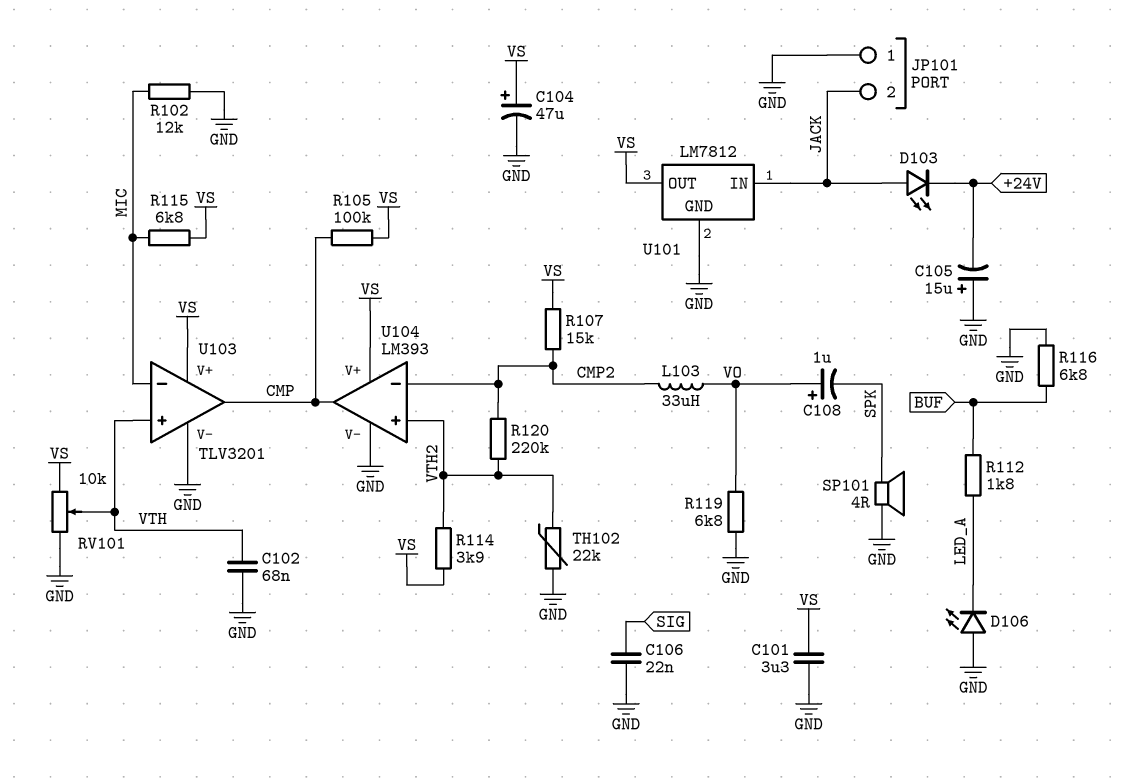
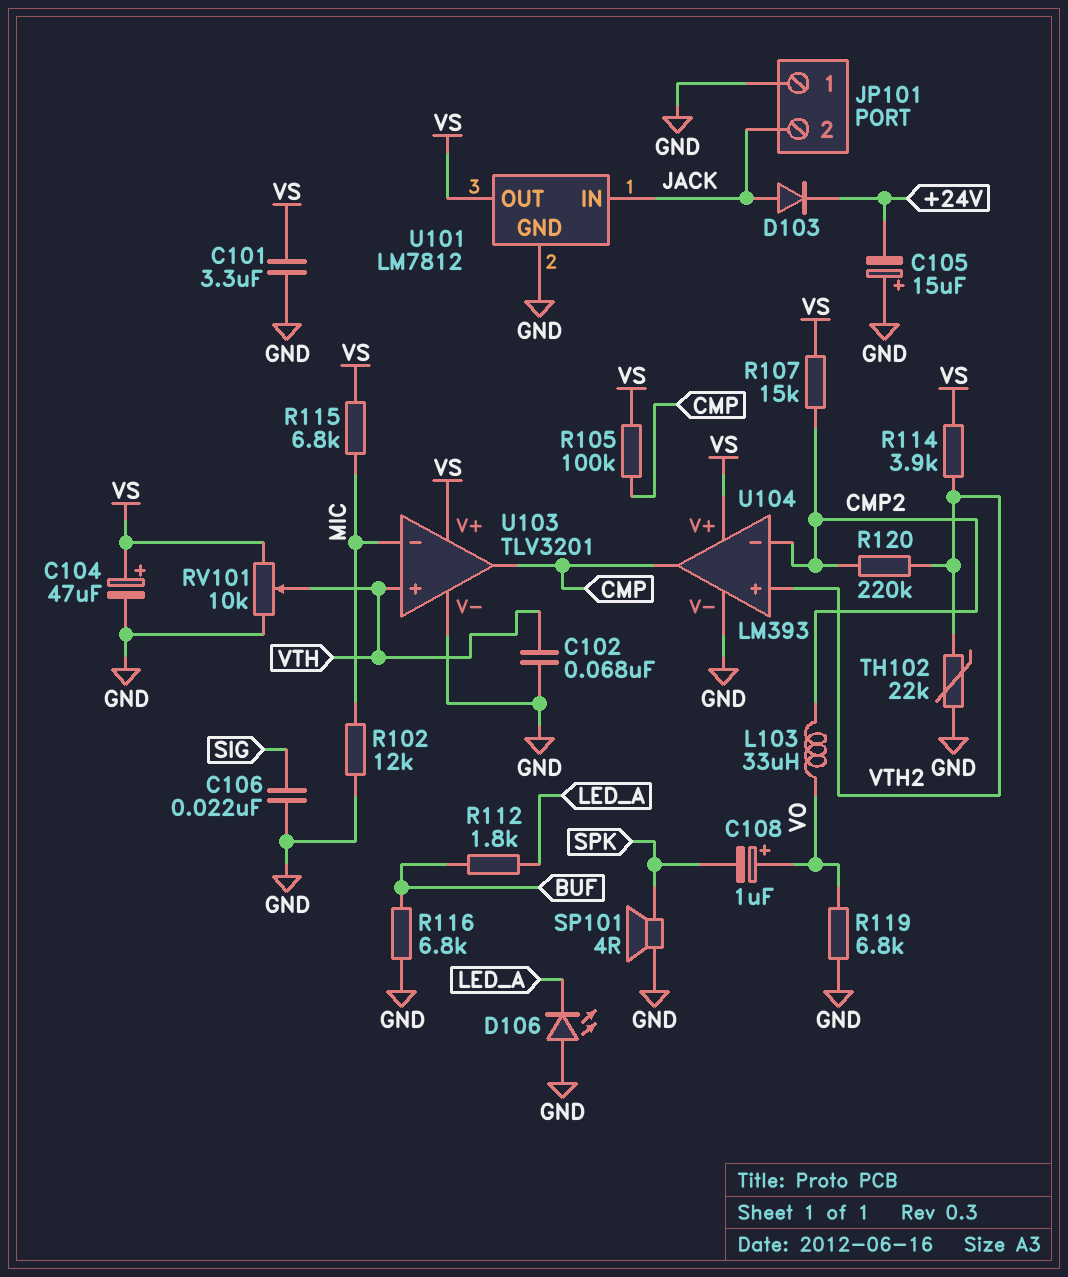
D103: LED (A JACK, K +24V) -> diode (A JACK, K +24V)

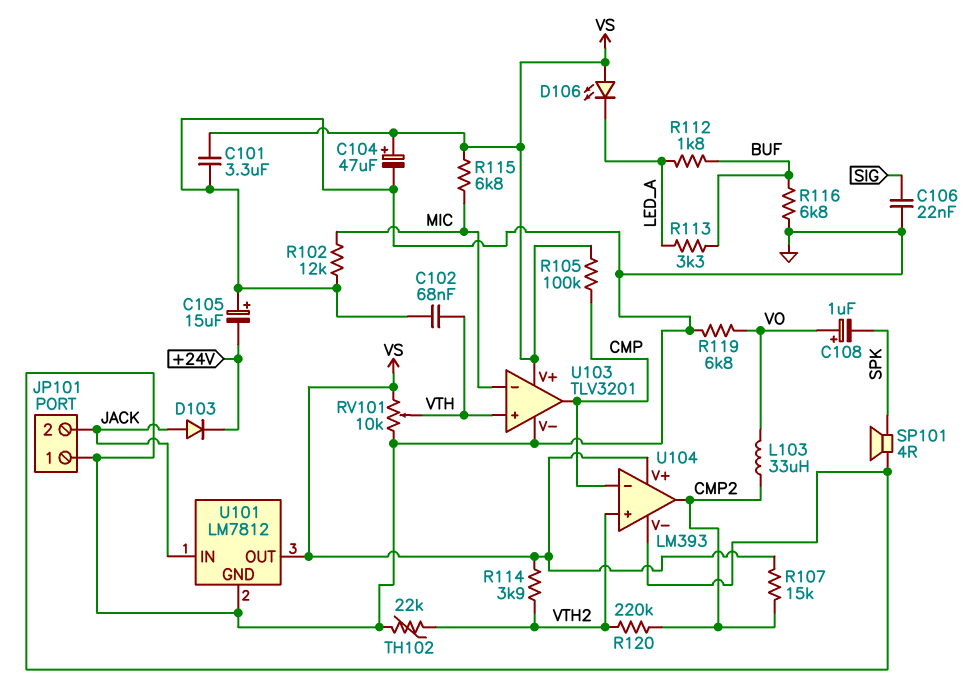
D106: LED (A GND, K LED_A) -> LED (A VS, K LED_A)
R113: none -> 3.3k (BUF, LED_A)
U104 pin in-: CMP2 -> CMP
U104 pin out: CMP -> CMP2

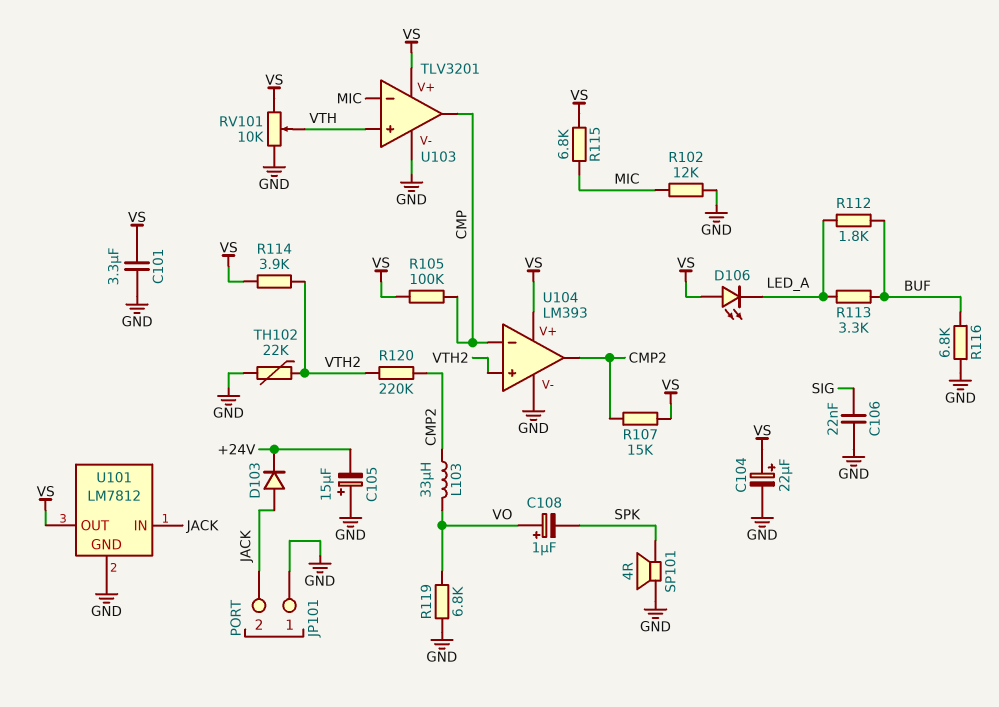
C102: 68nF (GND, VTH) -> none
C104: 47uF (plus VS, minus GND) -> 22uF (plus VS, minus GND)

